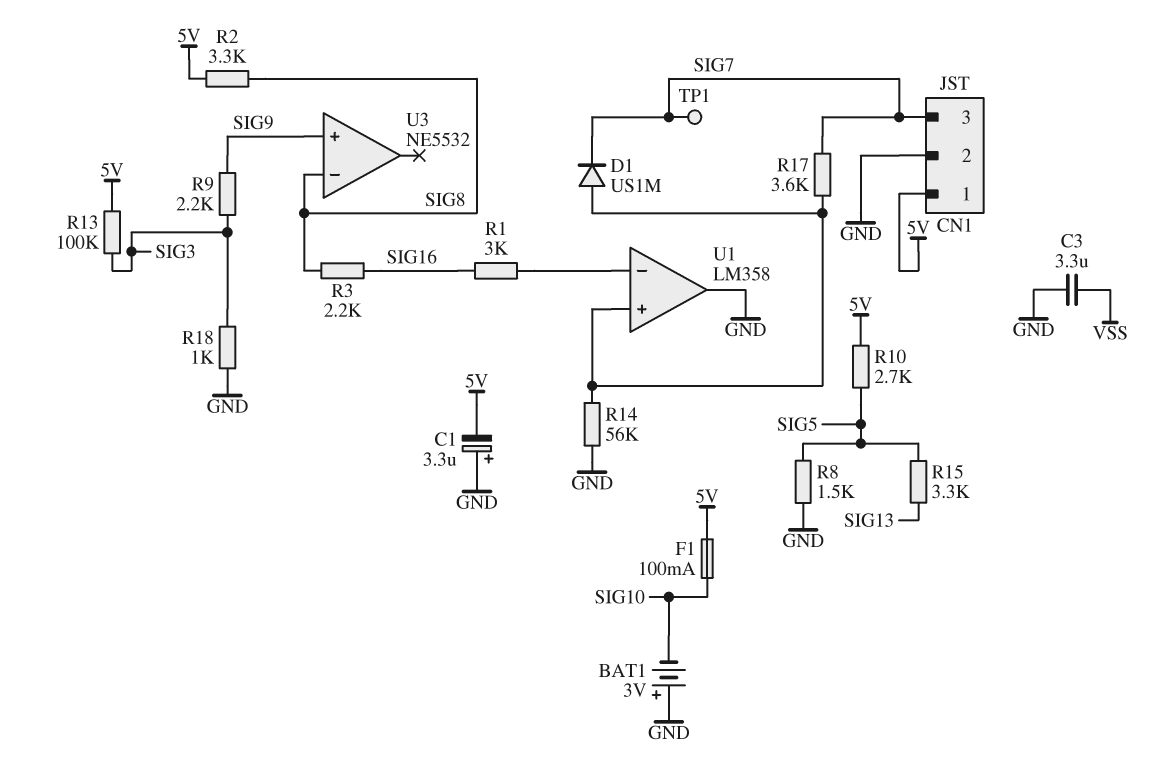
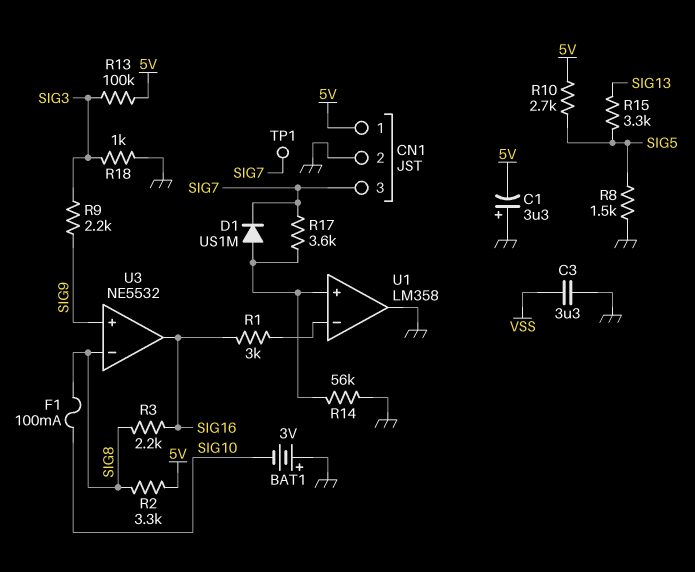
F1: 100mA (5V, SIG10) -> 100mA (SIG8, SIG10)
U3 pin out: none -> SIG16

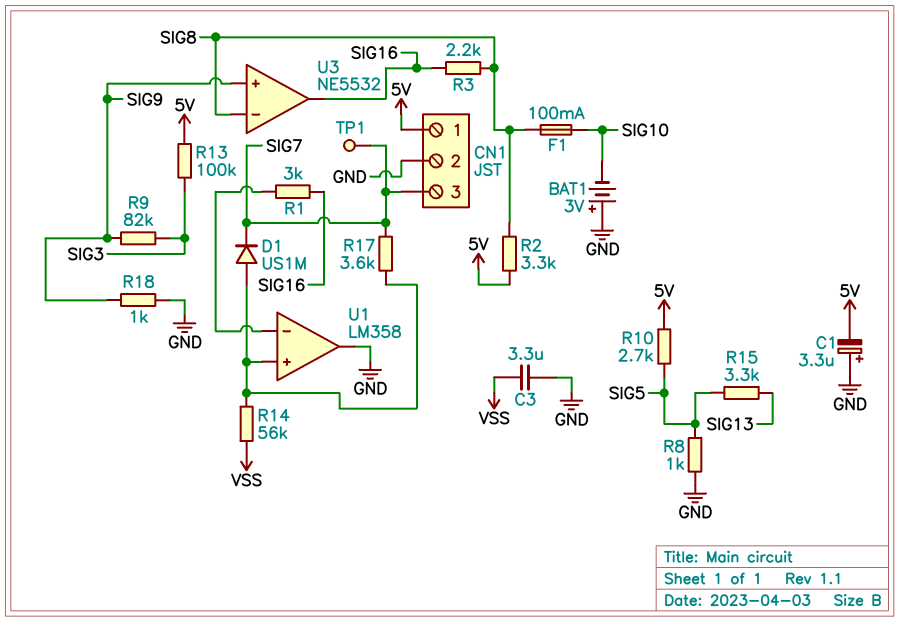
R8: 1.5k (GND, SIG5) -> 1k (GND, SIG5)
R9: 2.2k (SIG3, SIG9) -> 82k (SIG3, SIG9)
R14: 56k (GND, U1/in+) -> 56k (U1/in+, VSS)
R18: 1k (GND, SIG3) -> 1k (GND, SIG9)

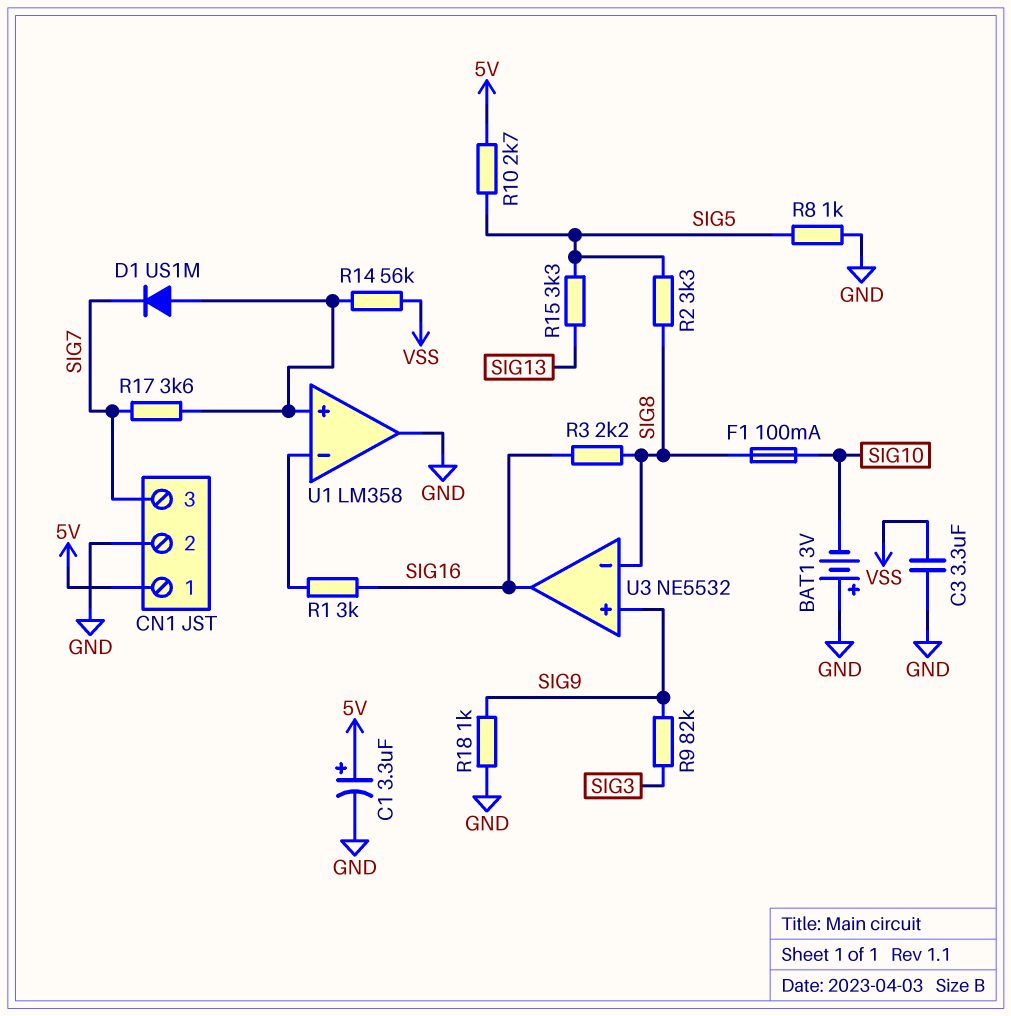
C1: 3.3uF (plus GND, minus 5V) -> 3.3uF (plus 5V, minus GND)
R2: 3.3k (5V, SIG8) -> 3.3k (SIG5, SIG8)
R13: 100k (5V, SIG3) -> none
TP1: test point (SIG7) -> none

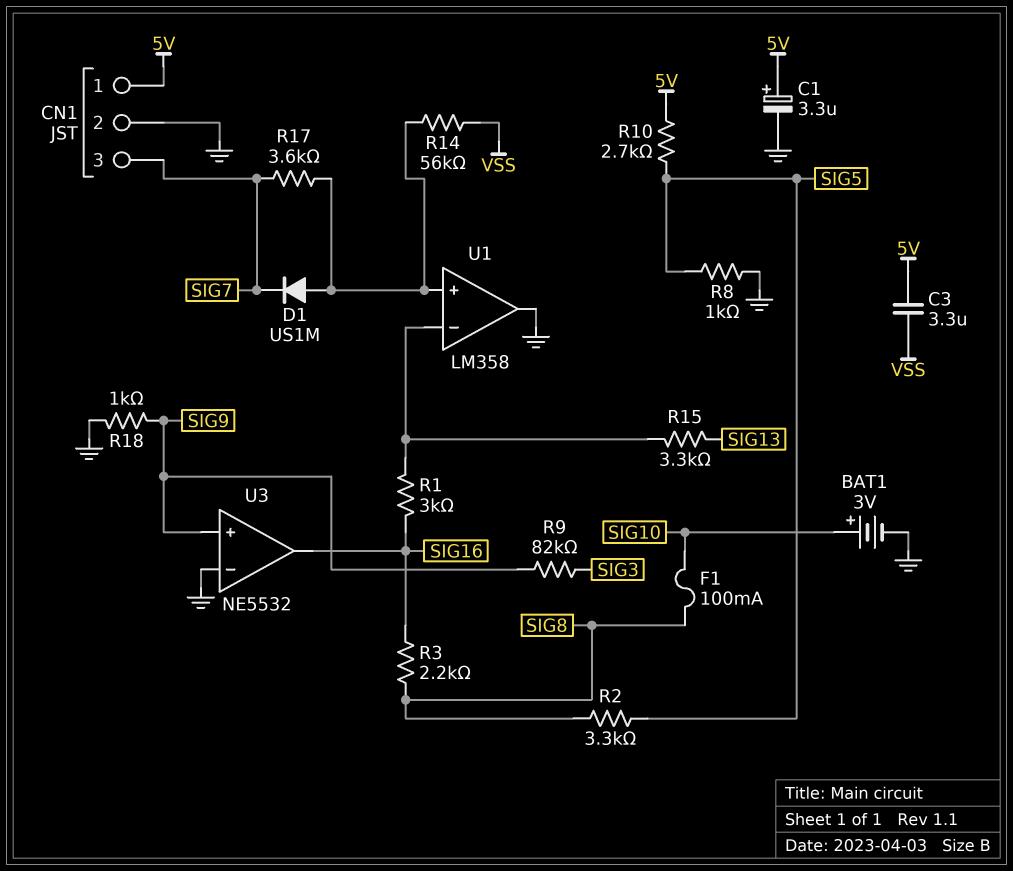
BAT1: 3V (plus GND, minus SIG10) -> 3V (plus SIG10, minus GND)
C3: 3.3uF (GND, VSS) -> 3.3uF (5V, VSS)
R15: 3.3k (SIG5, SIG13) -> 3.3k (SIG13, U1/in-)
U3 pin in-: SIG8 -> GND

